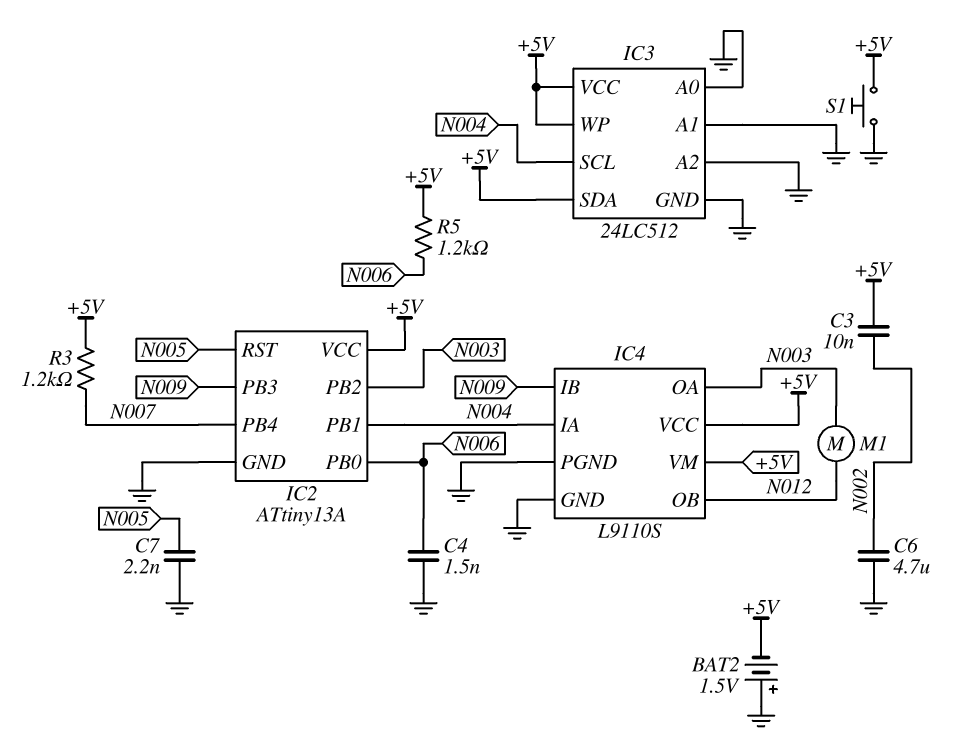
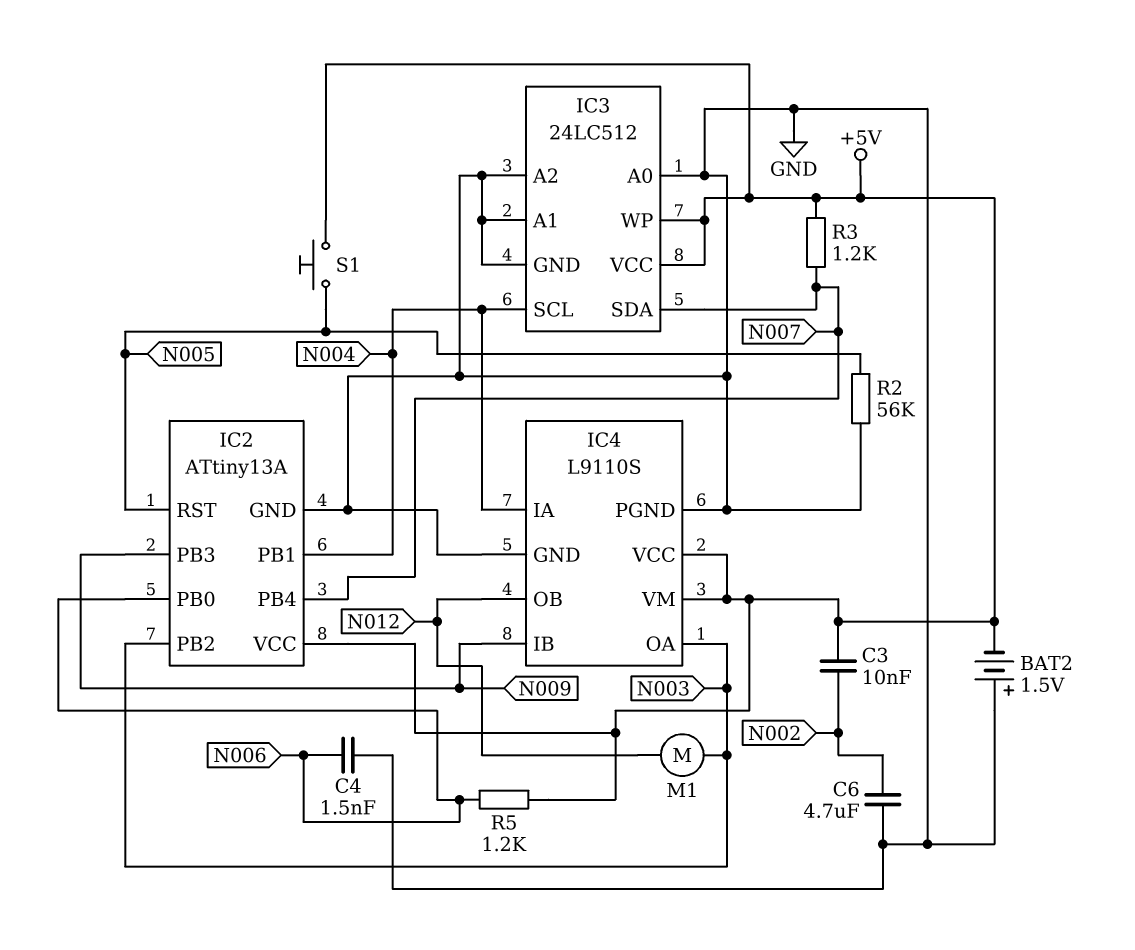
C7: 2.2nF (GND, N005) -> none
IC3 pin SDA: +5V -> N007
R2: none -> 56k (GND, N005)
S1: button (+5V, GND) -> button (+5V, N005)

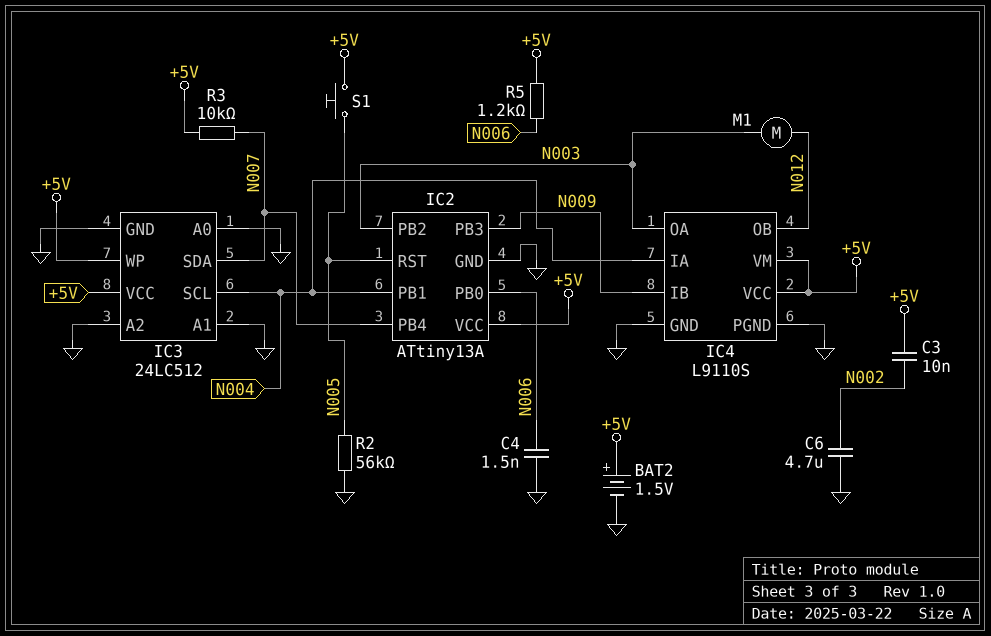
BAT2: 1.5V (plus GND, minus +5V) -> 1.5V (plus +5V, minus GND)
R3: 1.2k (+5V, N007) -> 10k (+5V, N007)

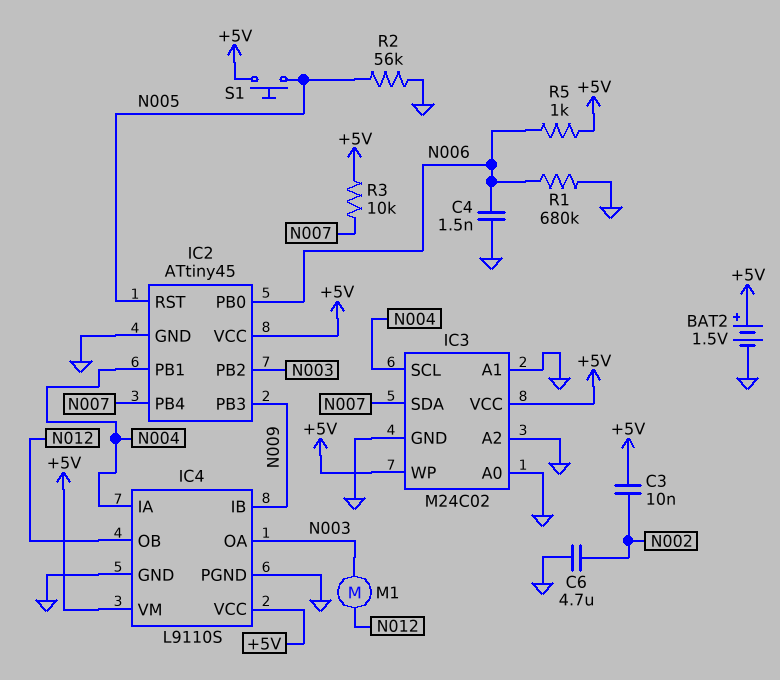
IC2: ATtiny13A -> ATtiny45
IC3: 24LC512 -> M24C02
R1: none -> 680k (GND, N006)
R5: 1.2k (+5V, N006) -> 1k (+5V, N006)

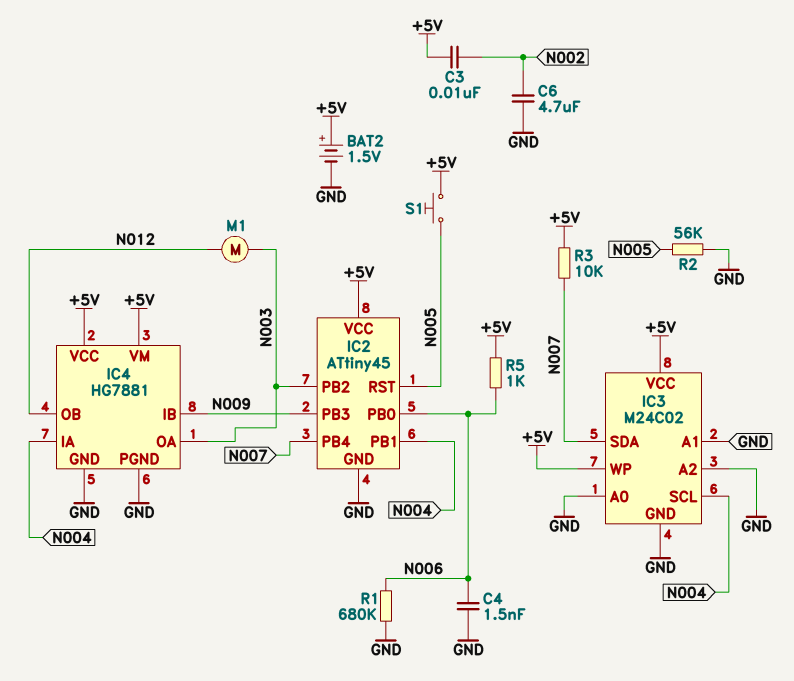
IC4: L9110S -> HG7881

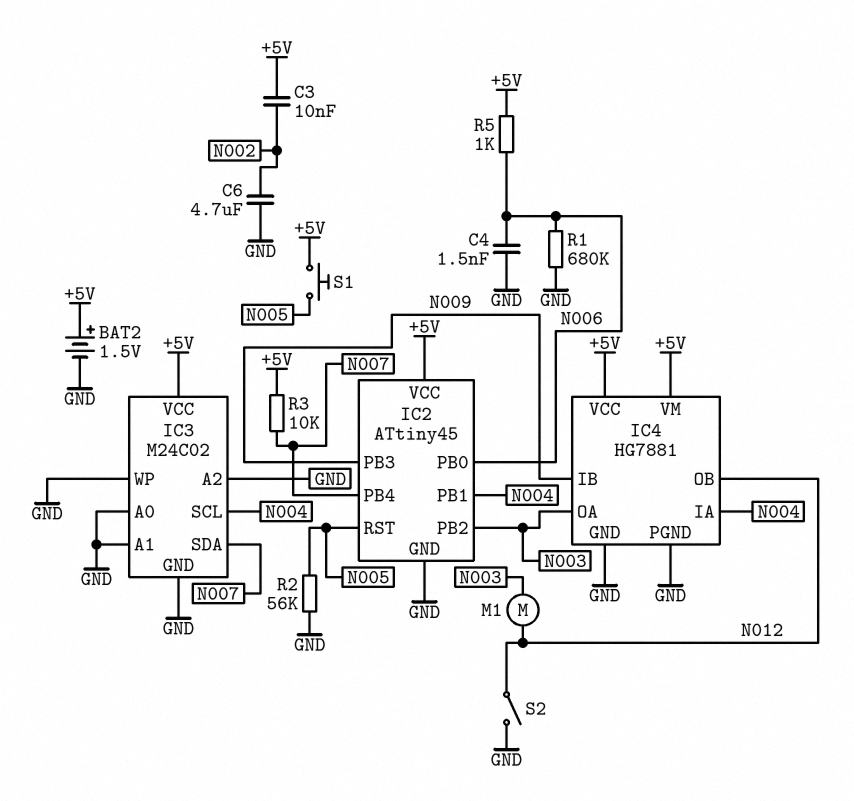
IC3 pin WP: +5V -> GND
S2: none -> switch (GND, N012)

